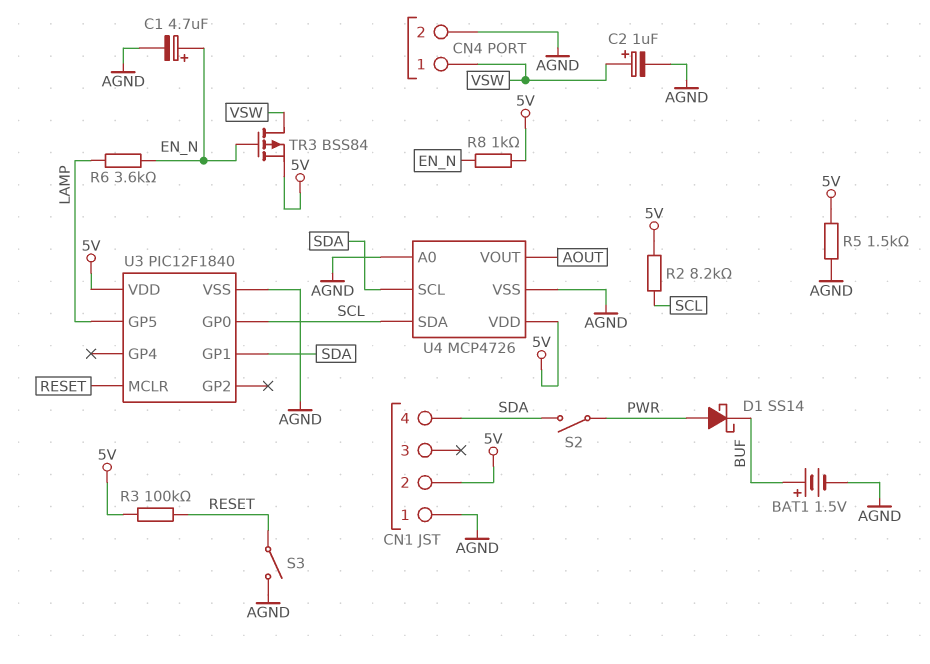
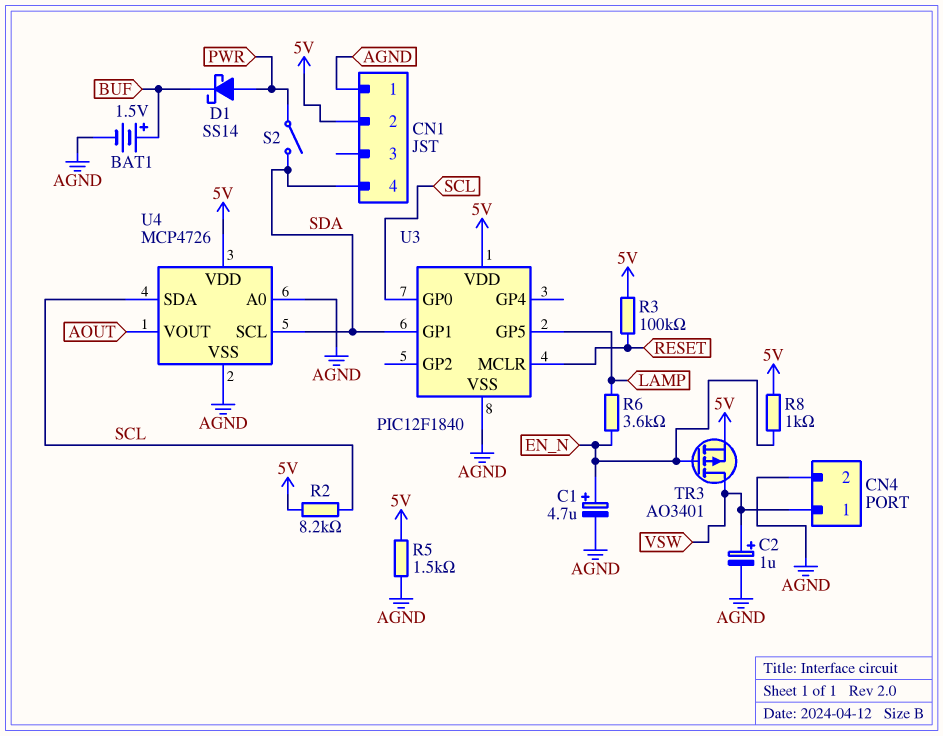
S3: switch (AGND, RESET) -> none
TR3: PMOS BSS84 (G EN_N, D VSW, S 5V) -> PMOS AO3401 (G EN_N, D VSW, S 5V)

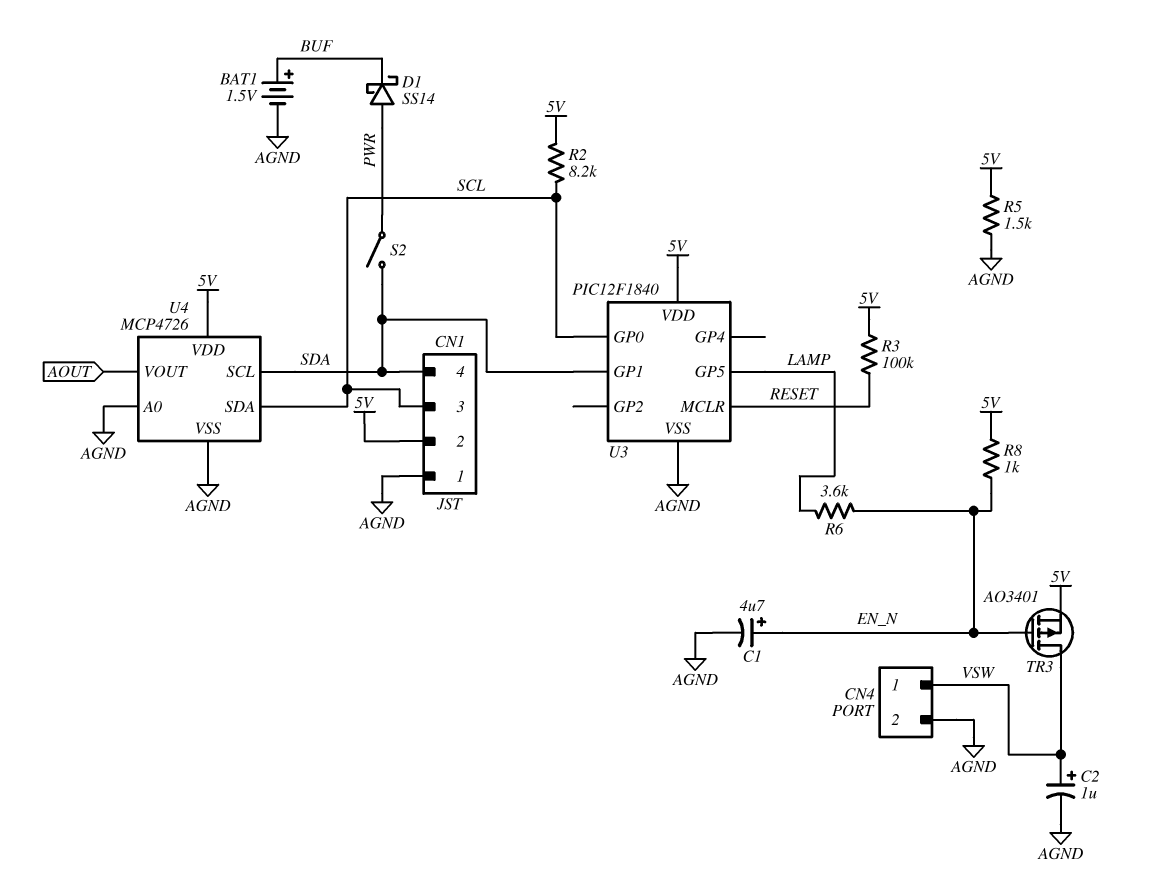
CN1 pin 3: none -> SCL

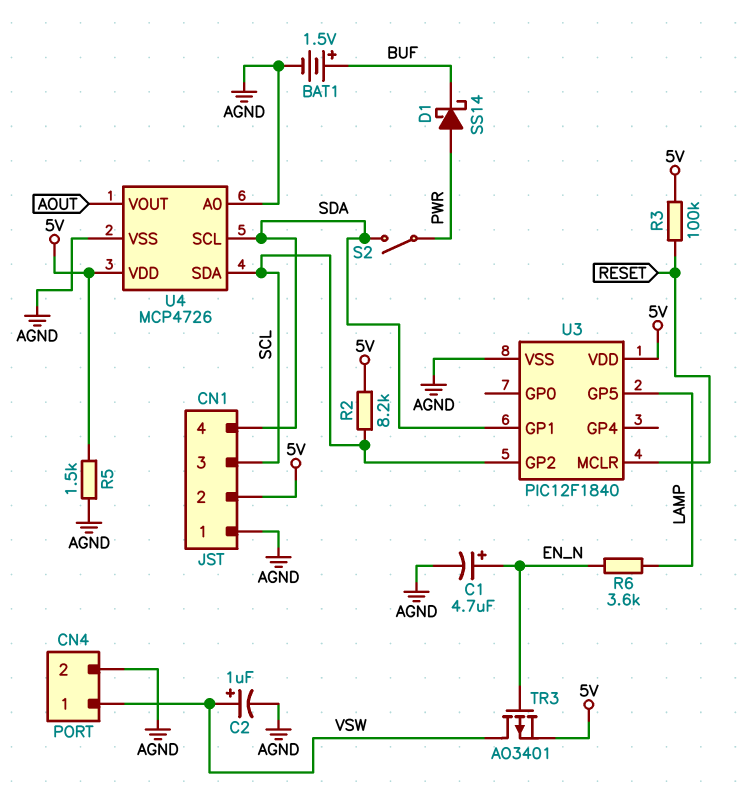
R8: 1k (5V, EN_N) -> none
U3 pin GP0: SCL -> none
U3 pin GP2: none -> SCL

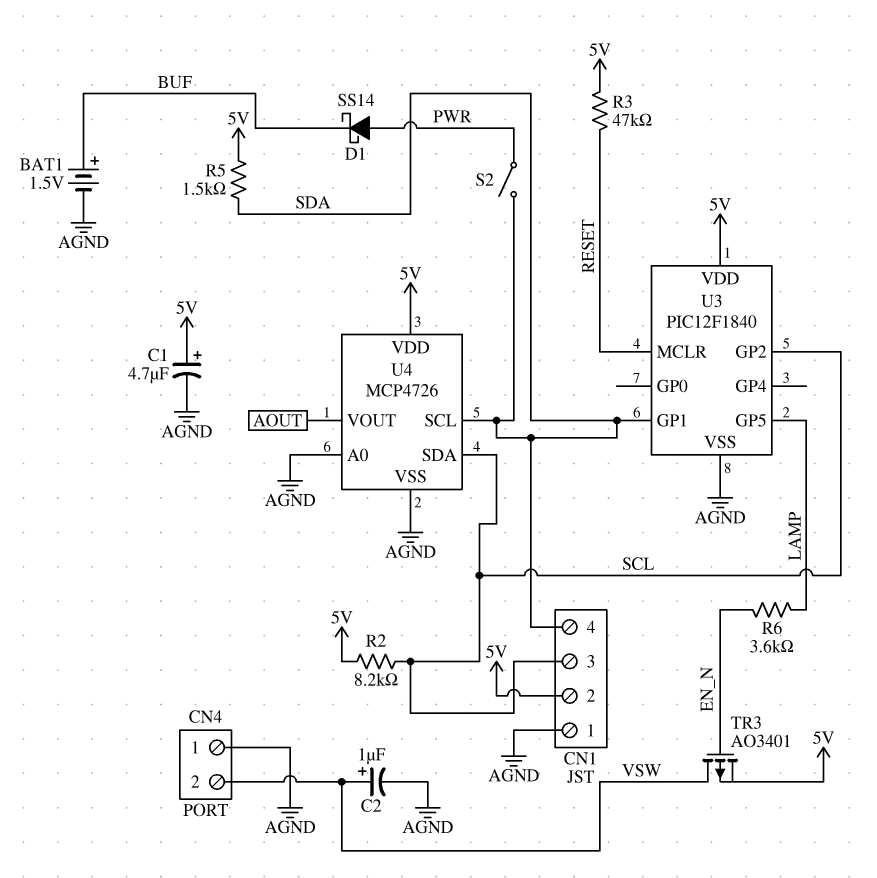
C1: 4.7uF (plus EN_N, minus AGND) -> 4.7uF (plus 5V, minus AGND)
CN4 pin 1: VSW -> AGND
CN4 pin 2: AGND -> VSW
R3: 100k (5V, RESET) -> 47k (5V, RESET)
R5: 1.5k (5V, AGND) -> 1.5k (5V, SDA)

